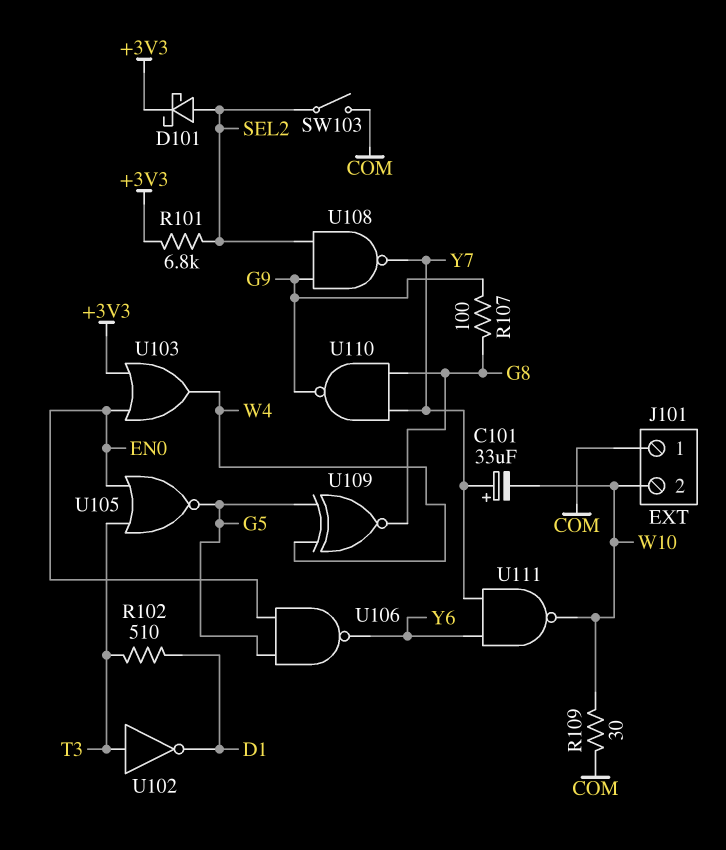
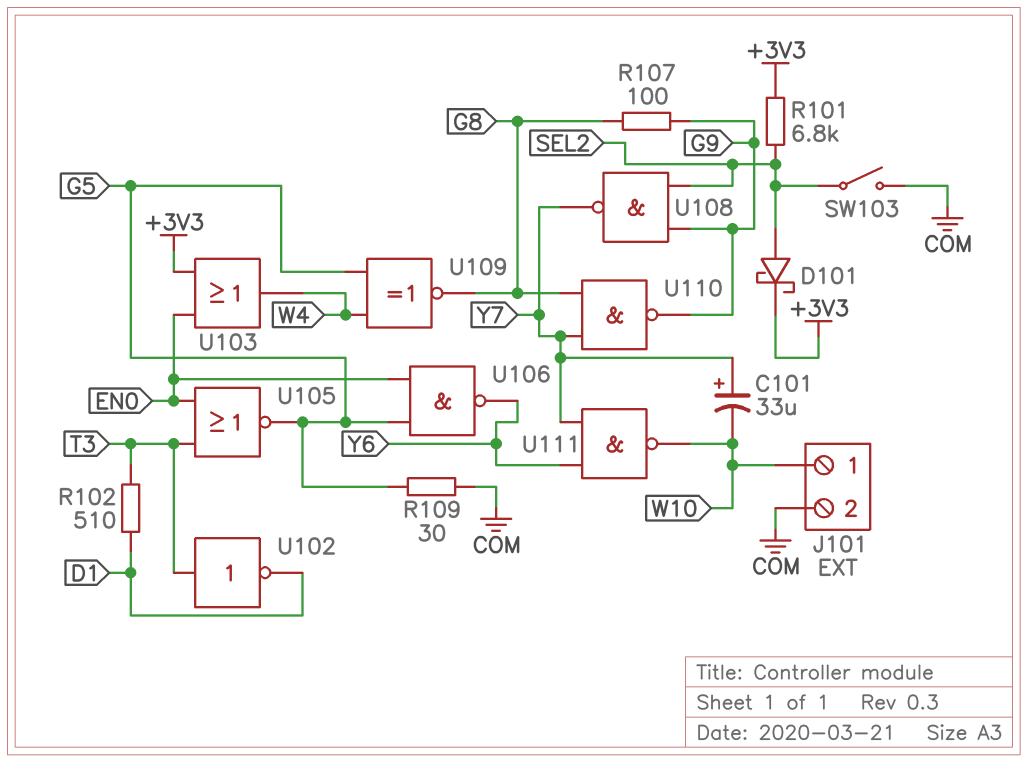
J101 pin 1: COM -> W10
J101 pin 2: W10 -> COM
R109: 30 (COM, W10) -> 30 (COM, G5)

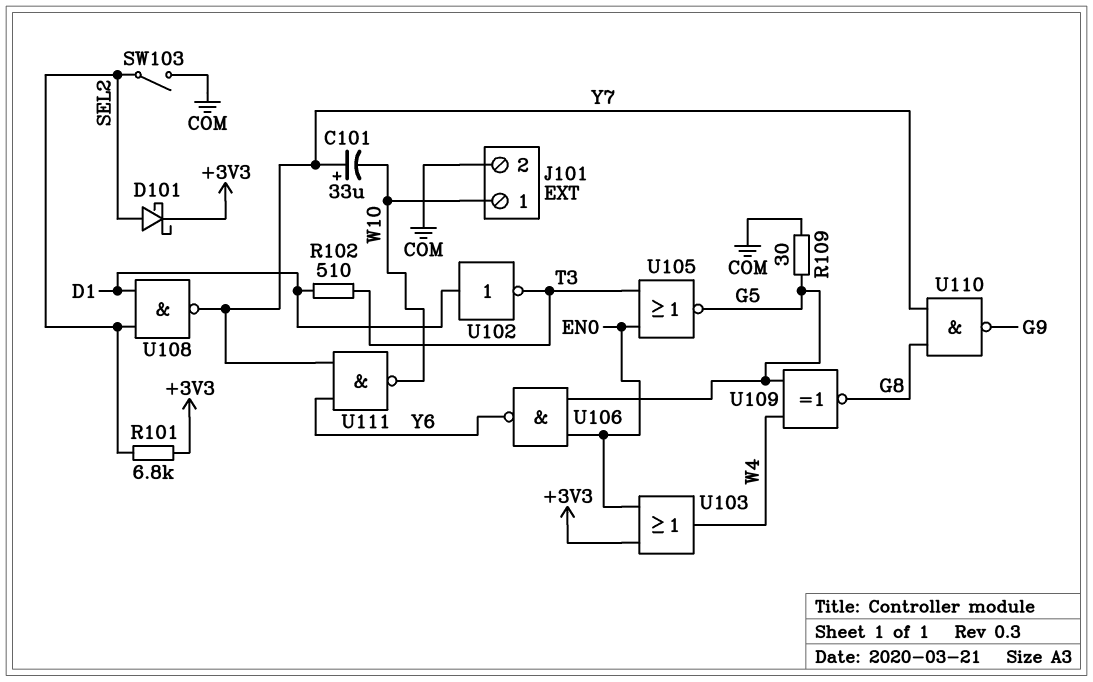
R107: 100 (G8, G9) -> none
U102: NOT (in T3, out D1) -> NOT (in D1, out T3)
U108: NAND (in G9, in SEL2, out Y7) -> NAND (in D1, in SEL2, out Y7)

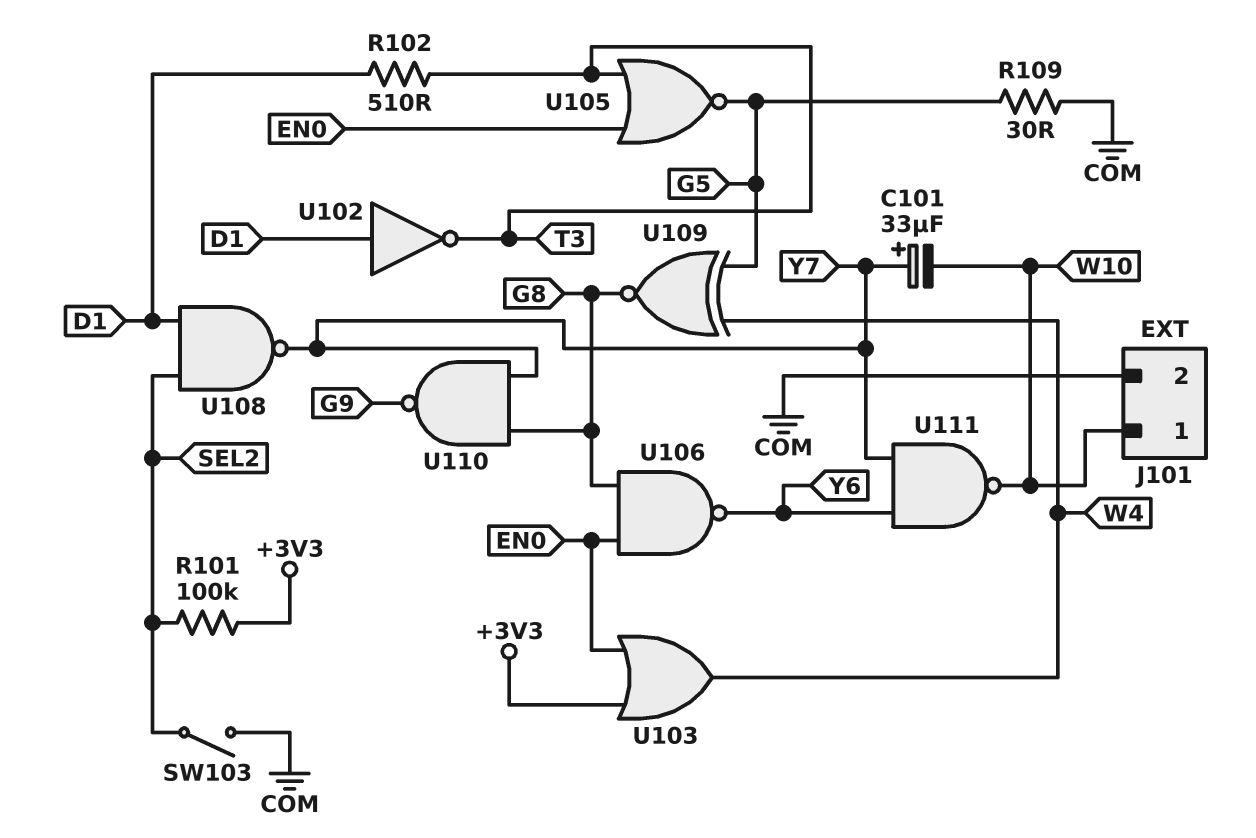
D101: schottky (A SEL2, K +3V3) -> none
R101: 6.8k (+3V3, SEL2) -> 100k (+3V3, SEL2)
U106: NAND (in EN0, in G5, out Y6) -> NAND (in EN0, in G8, out Y6)

